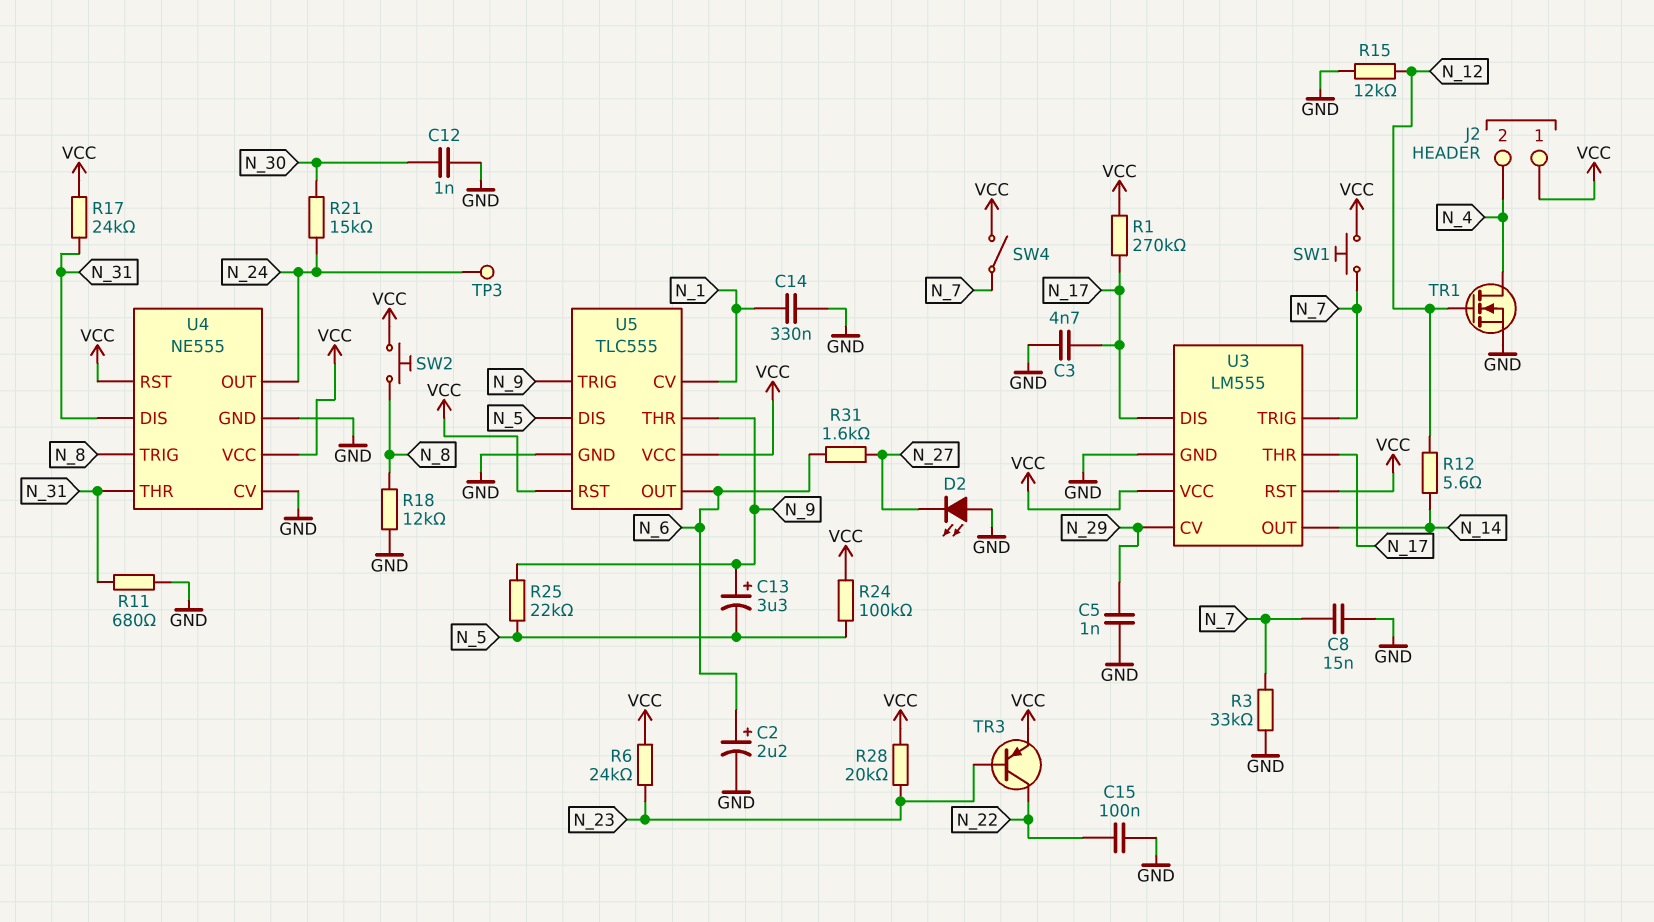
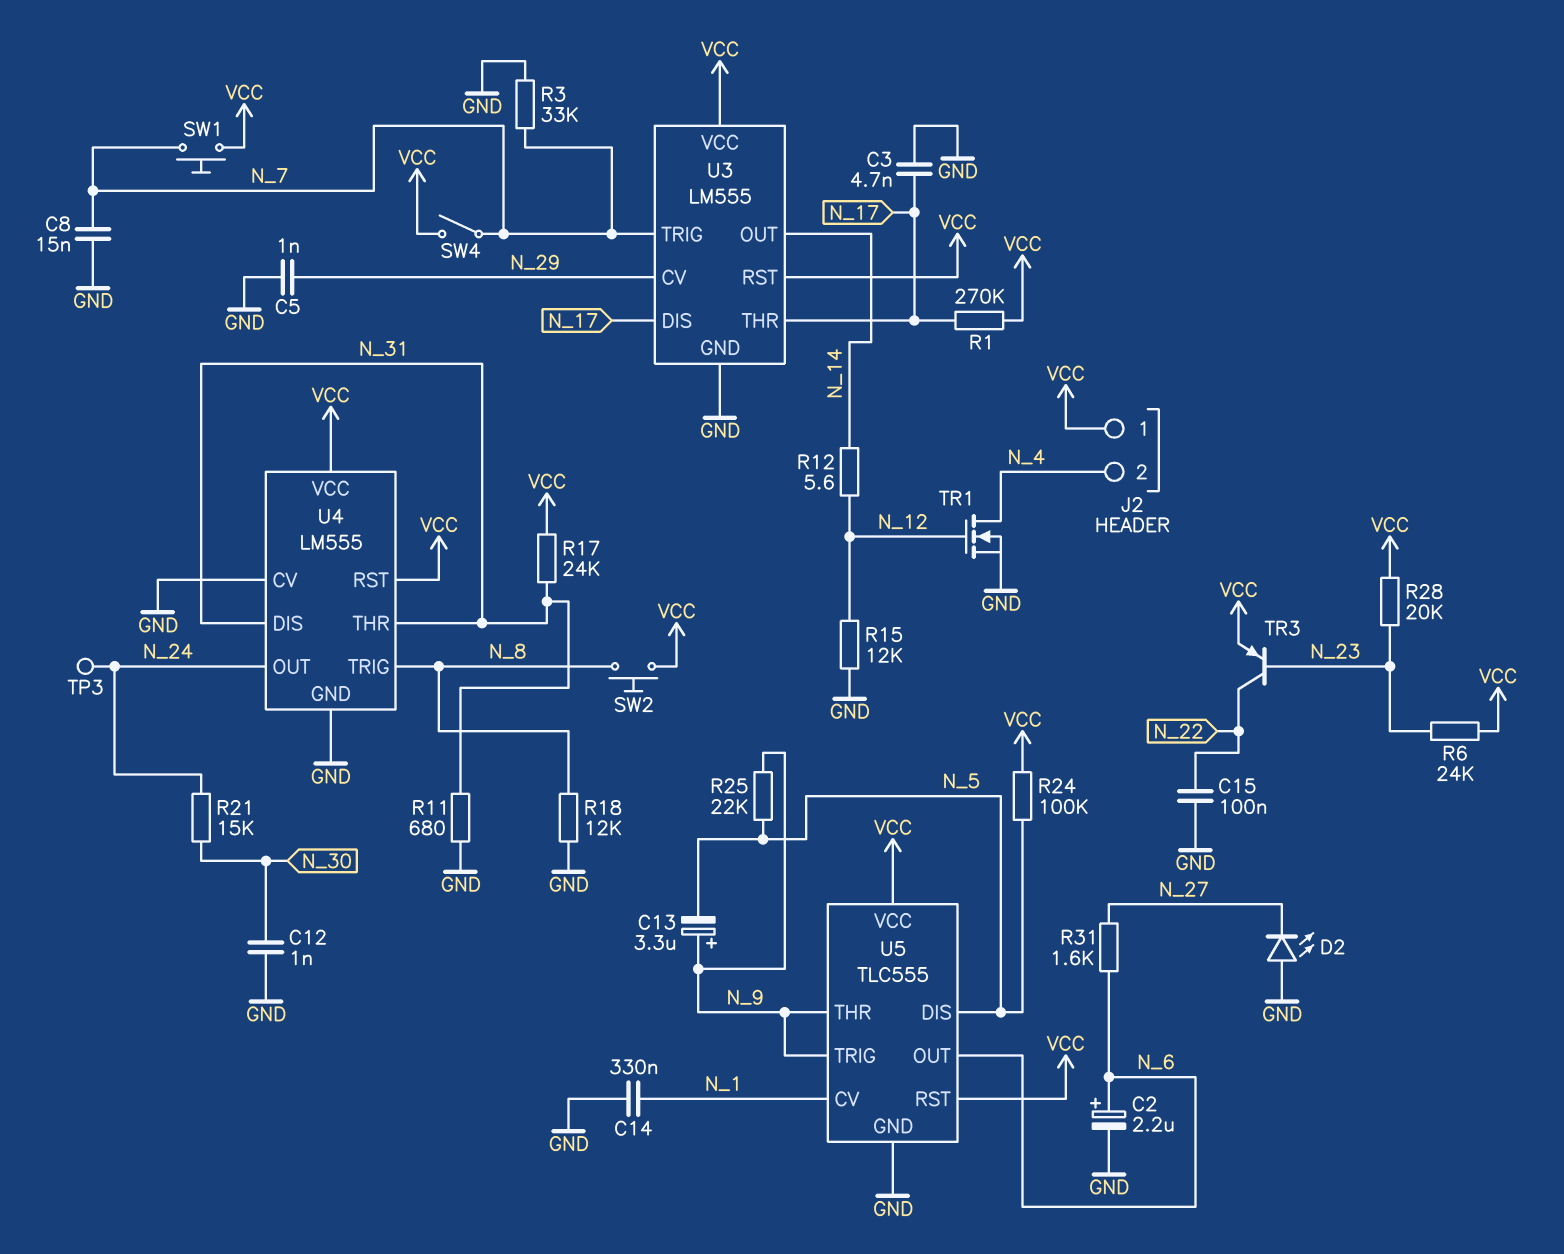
U4: NE555 -> LM555

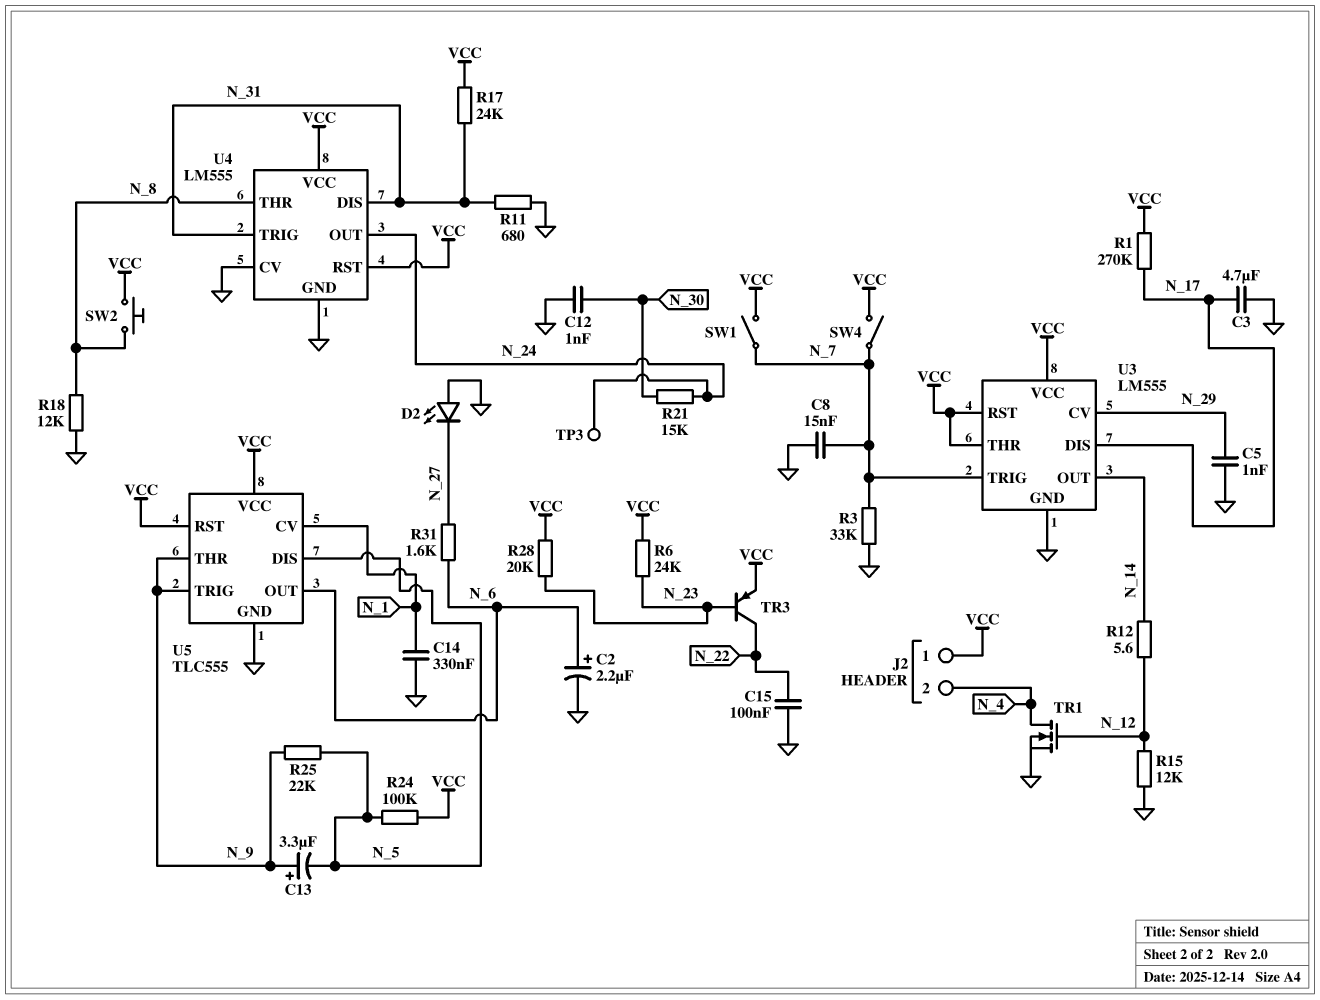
C3: 4.7nF (GND, N_17) -> 4.7uF (GND, N_17)
SW1: button (N_7, VCC) -> switch (N_7, VCC)
U3 pin THR: N_17 -> VCC
U4 pin THR: N_31 -> N_8
U4 pin TRIG: N_8 -> N_31

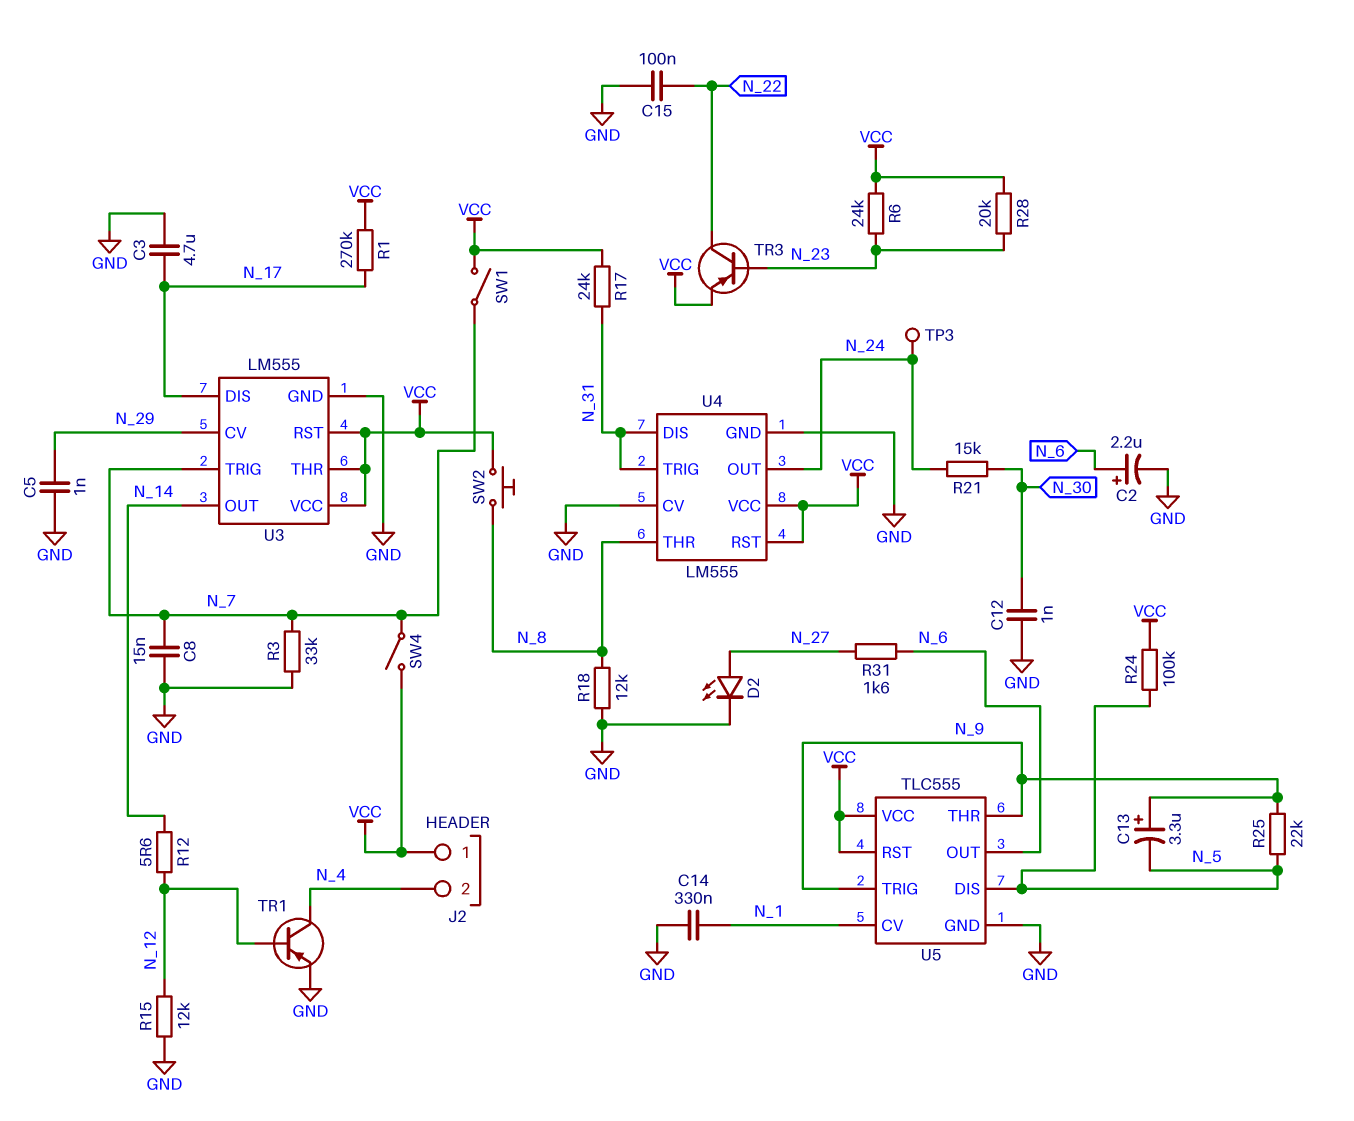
D2: LED (A GND, K N_27) -> LED (A N_27, K GND)
R11: 680 (GND, N_31) -> none
TR1: NMOS (G N_12, D N_4, S GND) -> PNP (B N_12, C N_4, E GND)

